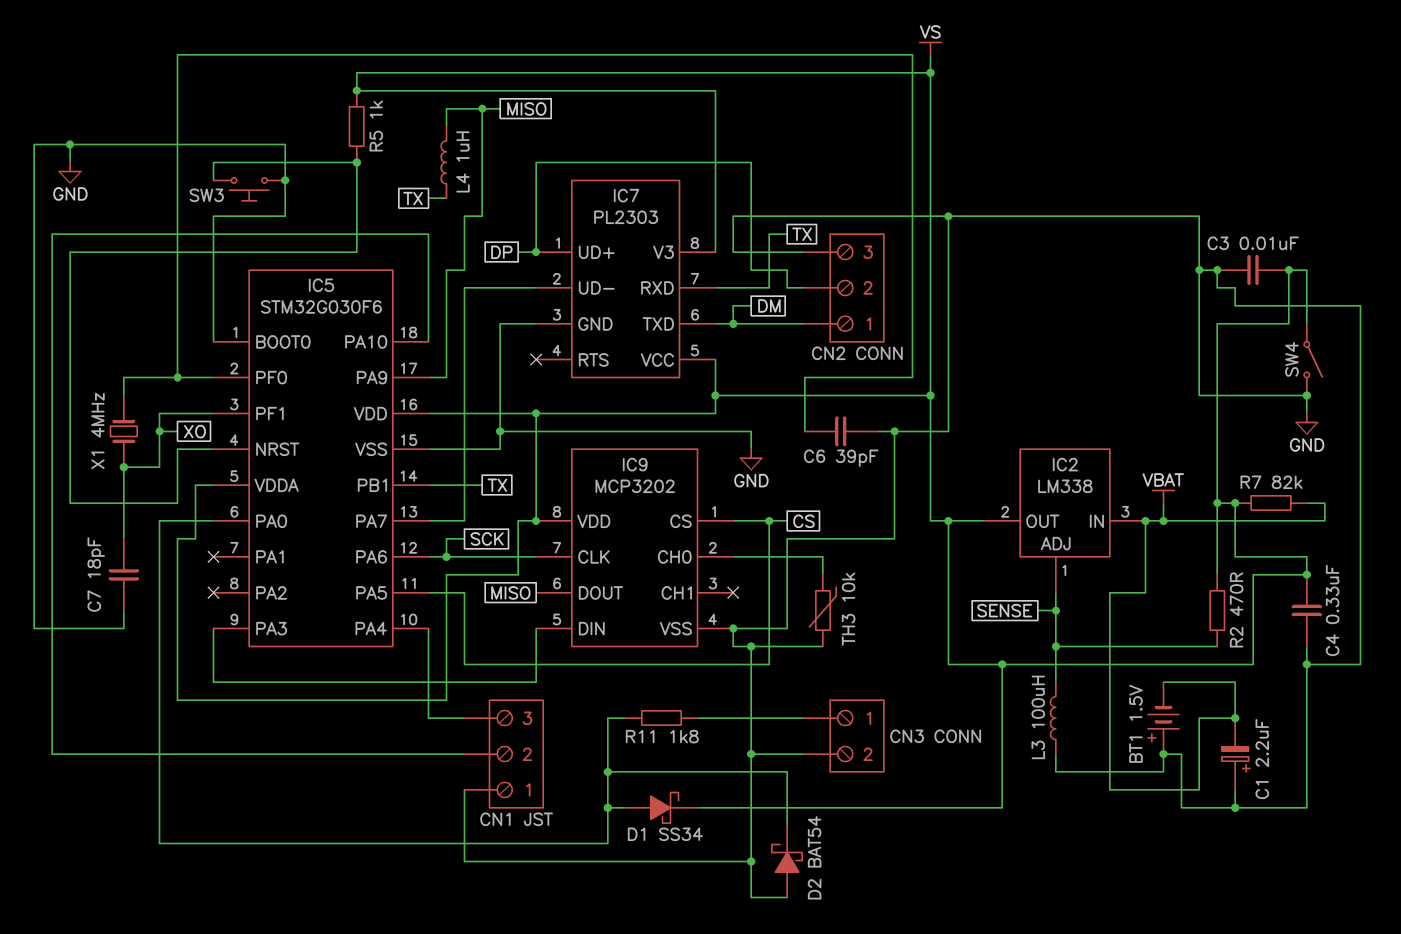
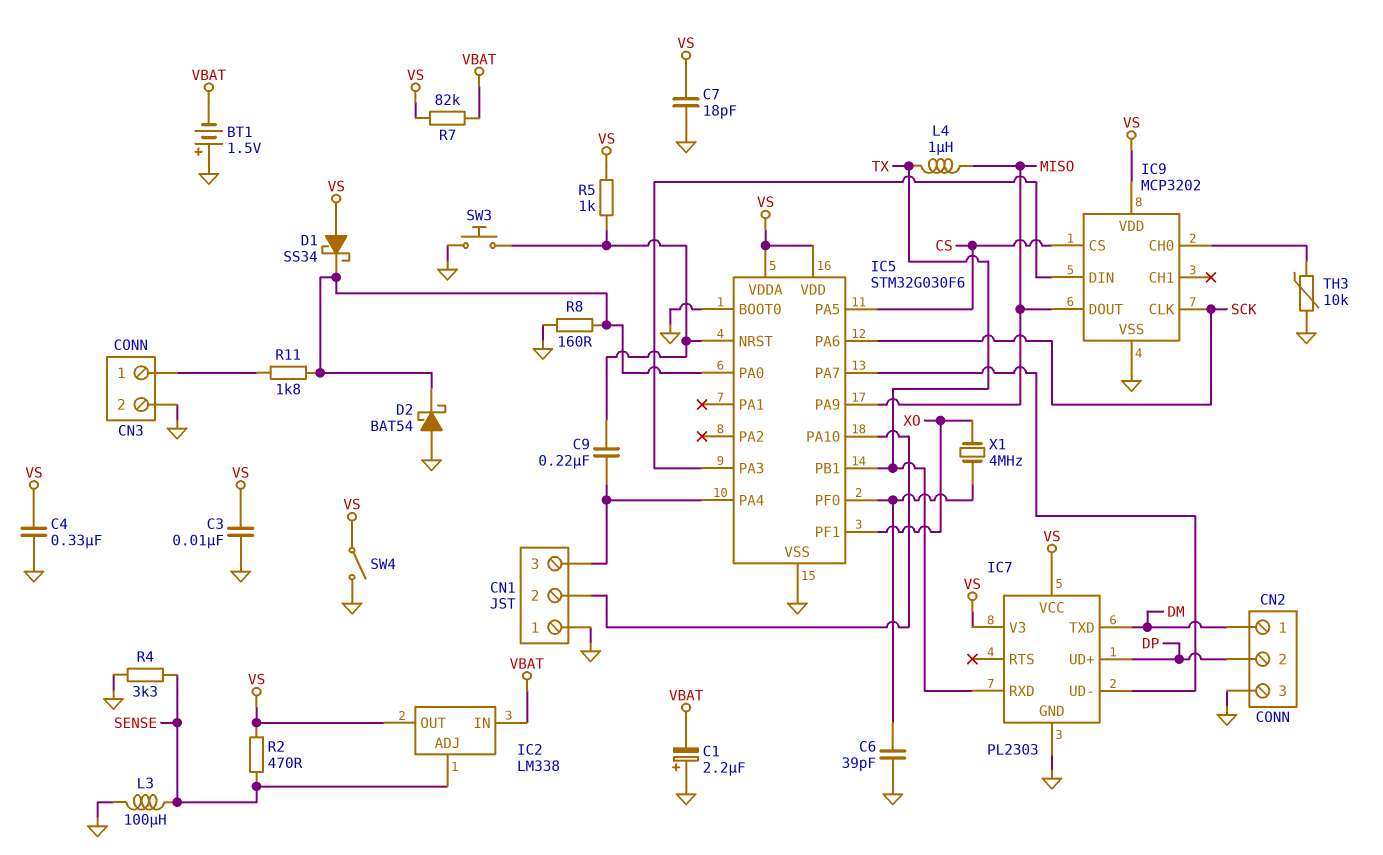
C7: 18pF (GND, XO) -> 18pF (GND, VS)
C9: none -> 220nF (CN1/3, IC5/NRST)
D1: schottky SS34 (A IC5/PA0, K VS) -> schottky SS34 (A VS, K IC5/PA0)
R4: none -> 3.3k (GND, SENSE)
R8: none -> 160 (GND, IC5/PA0)

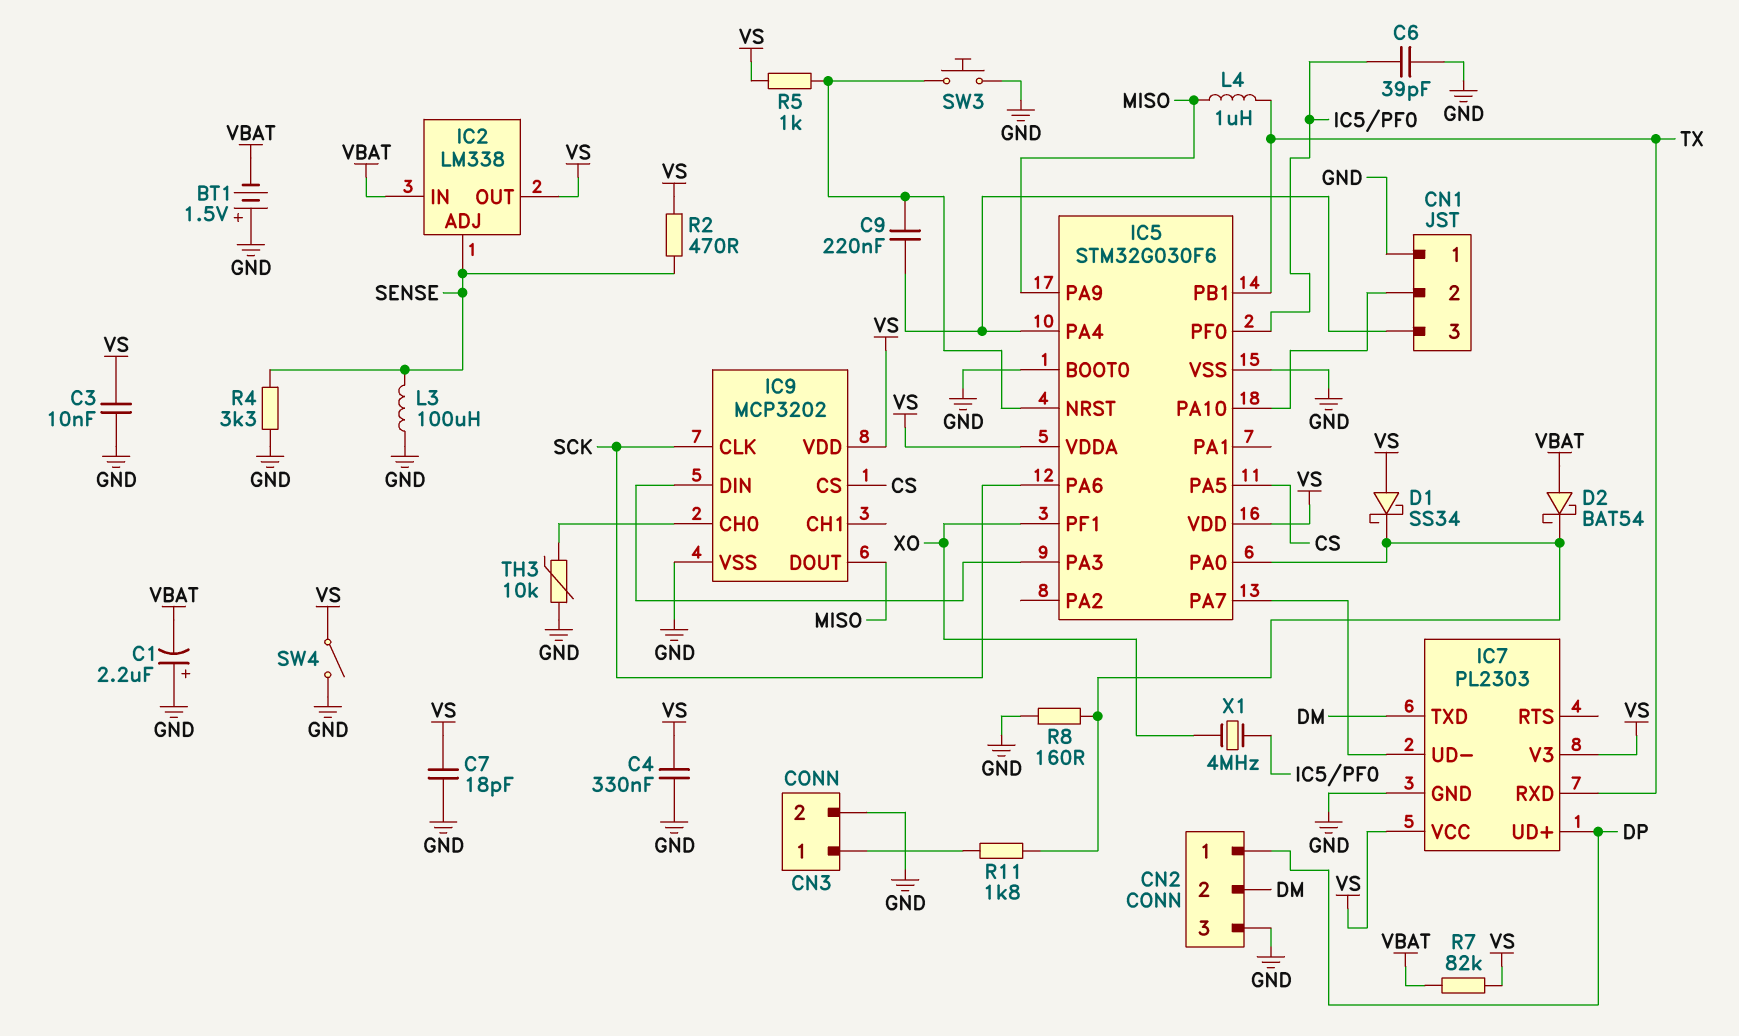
CN2 pin 1: DM -> DP
CN2 pin 2: DP -> DM
D2: schottky BAT54 (A GND, K IC5/PA0) -> schottky BAT54 (A VBAT, K IC5/PA0)

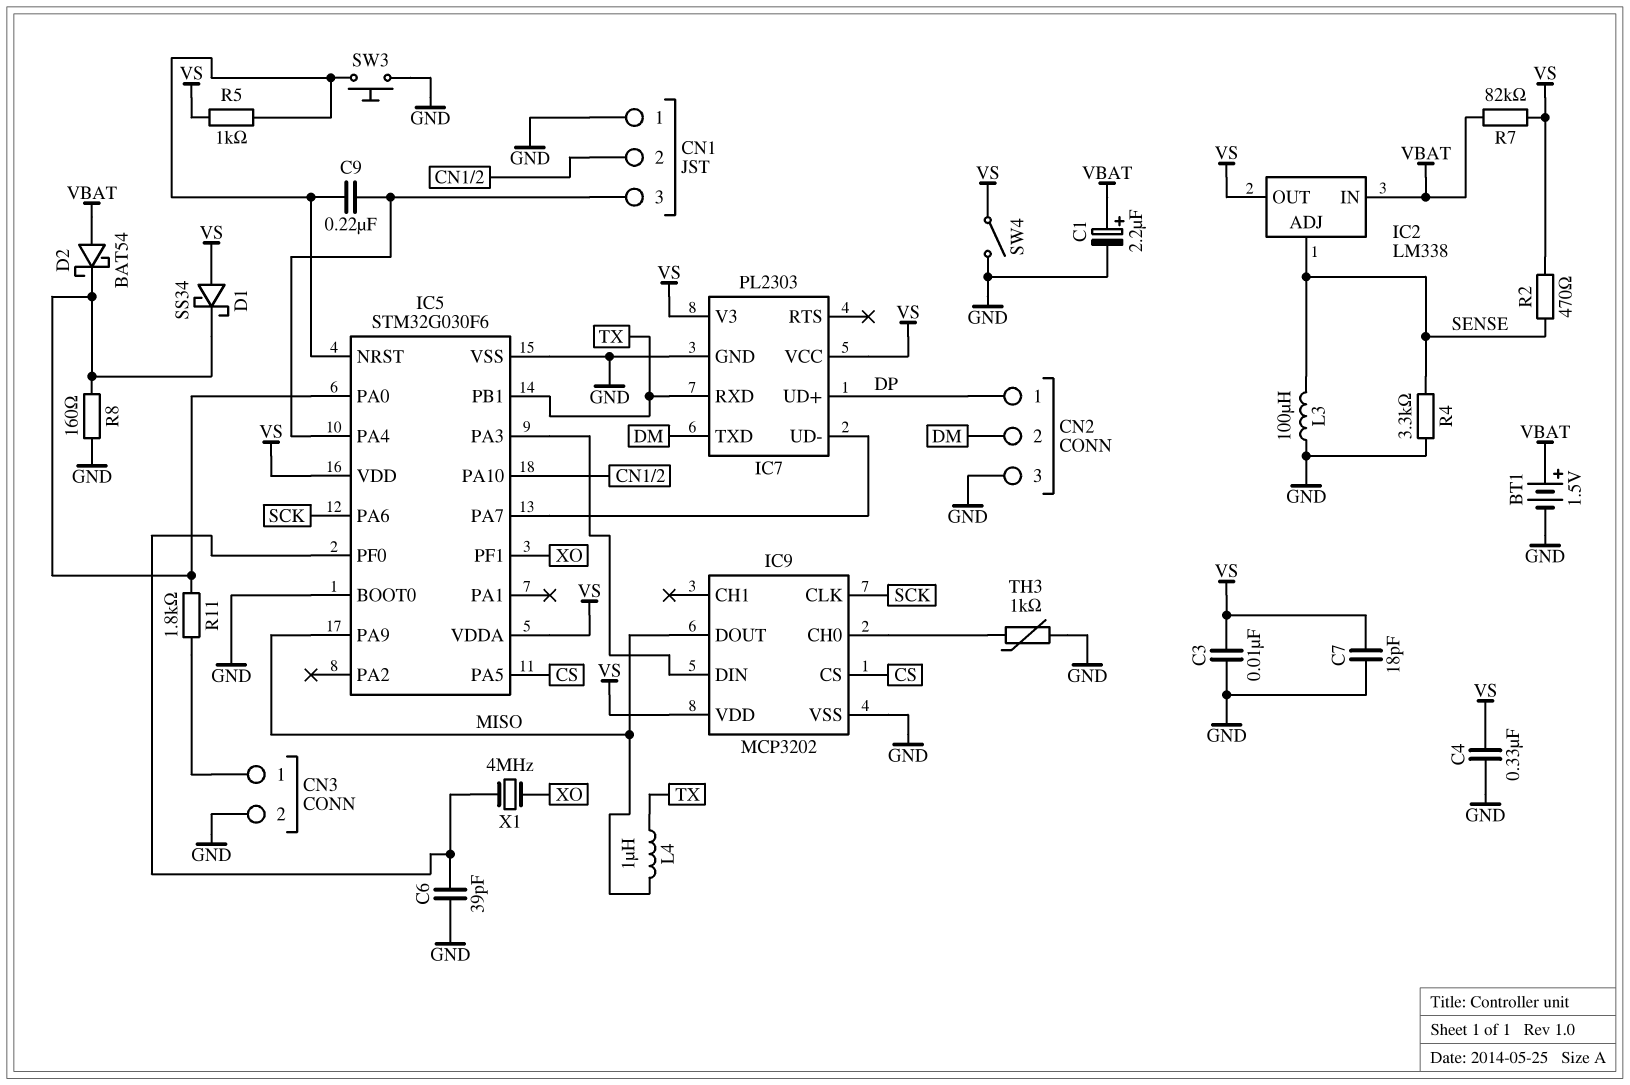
BT1: 1.5V (plus GND, minus VBAT) -> 1.5V (plus VBAT, minus GND)
C1: 2.2uF (plus GND, minus VBAT) -> 2.2uF (plus VBAT, minus GND)
TH3: 10k (GND, IC9/CH0) -> 1k (GND, IC9/CH0)

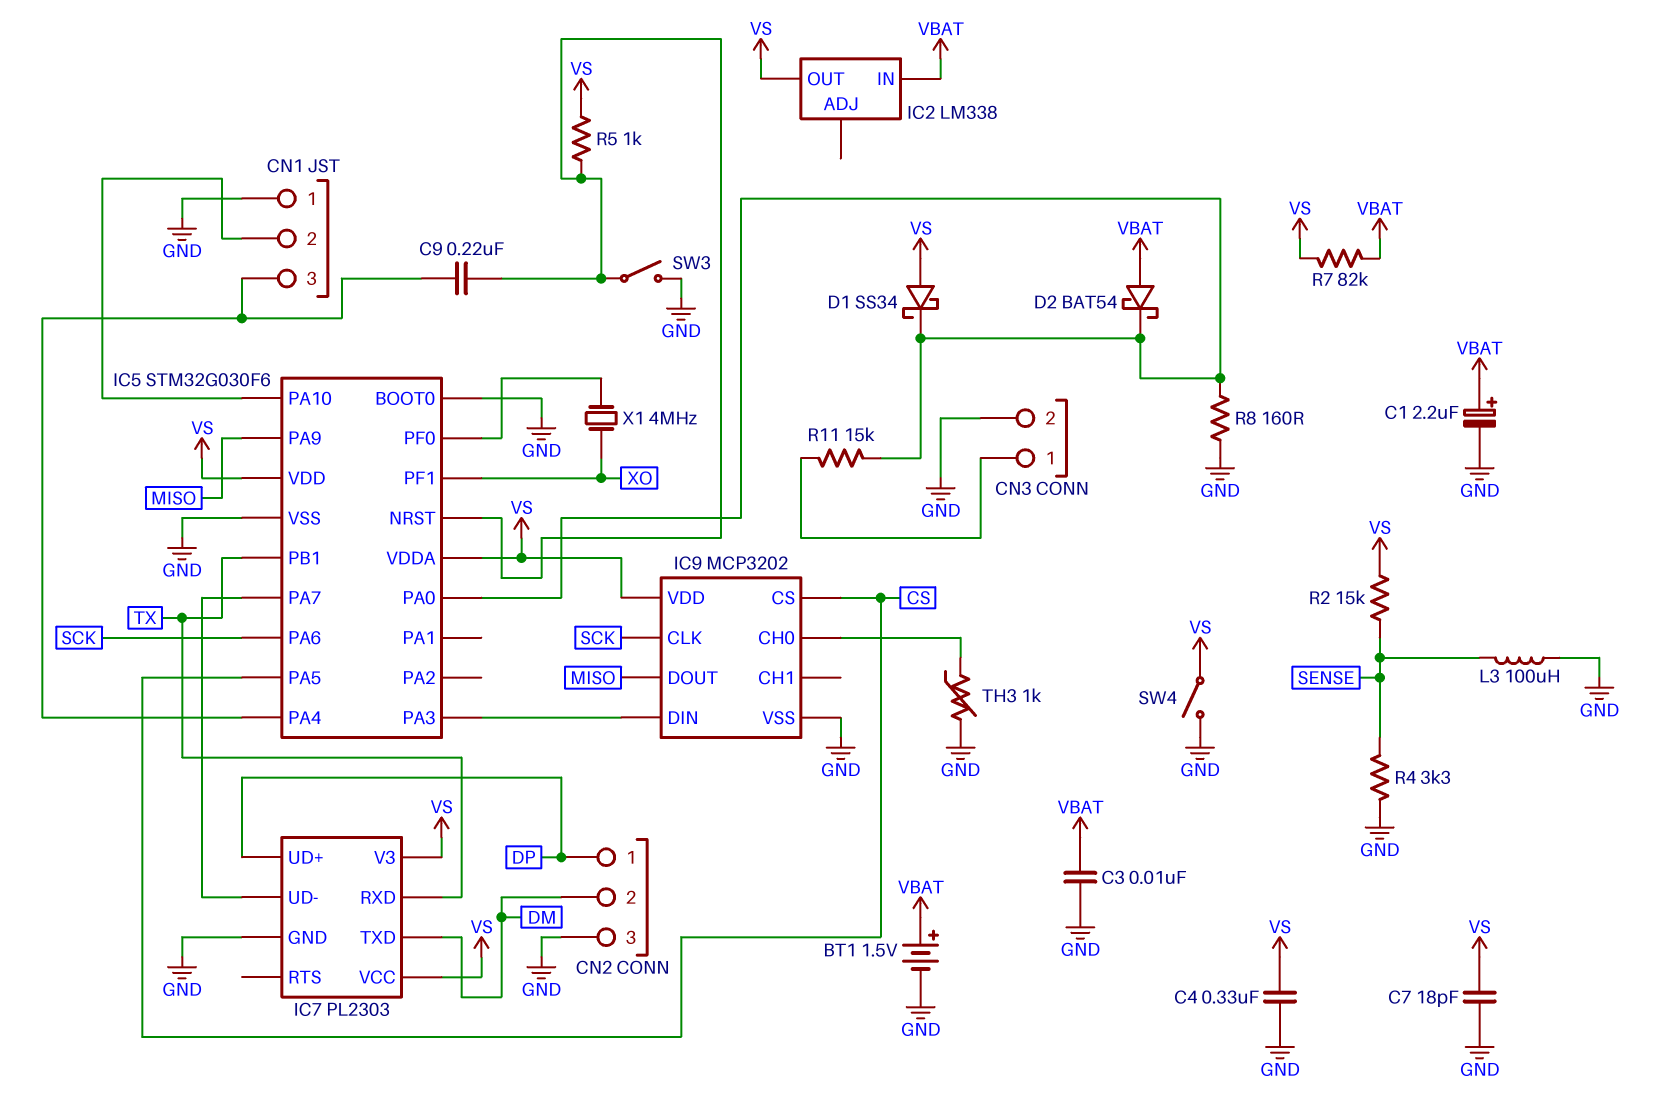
C3: 10nF (GND, VS) -> 10nF (GND, VBAT)
C6: 39pF (GND, IC5/PF0) -> none
IC2 pin ADJ: SENSE -> none
L4: 1uH (MISO, TX) -> none
R2: 470 (SENSE, VS) -> 15k (SENSE, VS)
R11: 1.8k (CN3/1, IC5/PA0) -> 15k (CN3/1, IC5/PA0)
SW3: button (GND, IC5/NRST) -> switch (GND, IC5/NRST)

